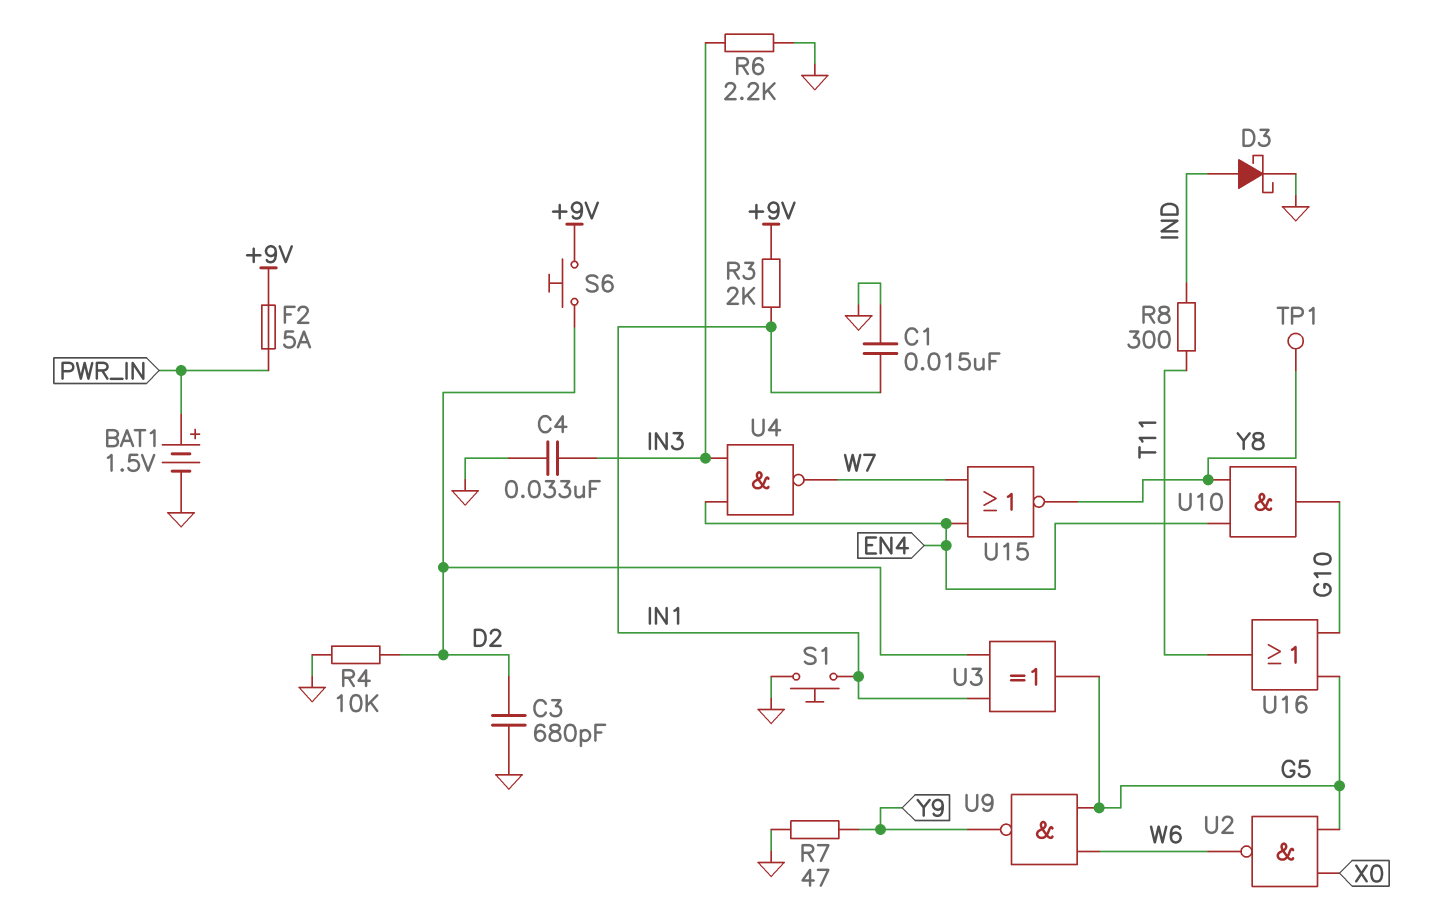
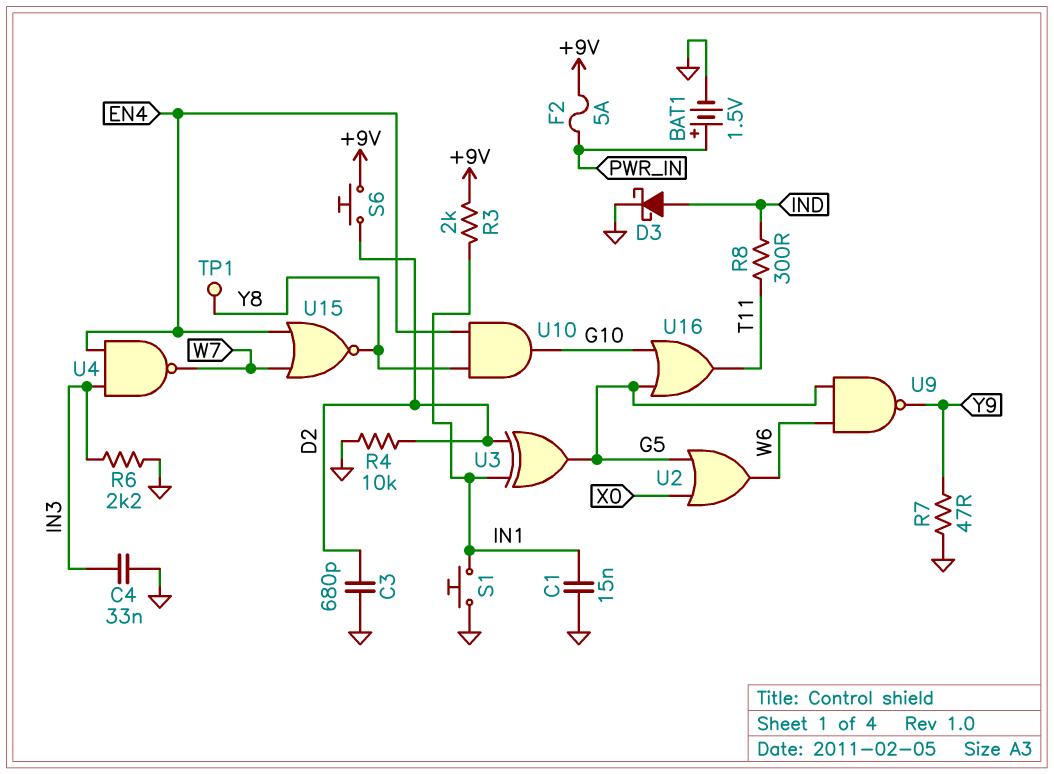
U2: NAND (in G5, in X0, out W6) -> OR (in G5, in X0, out W6)

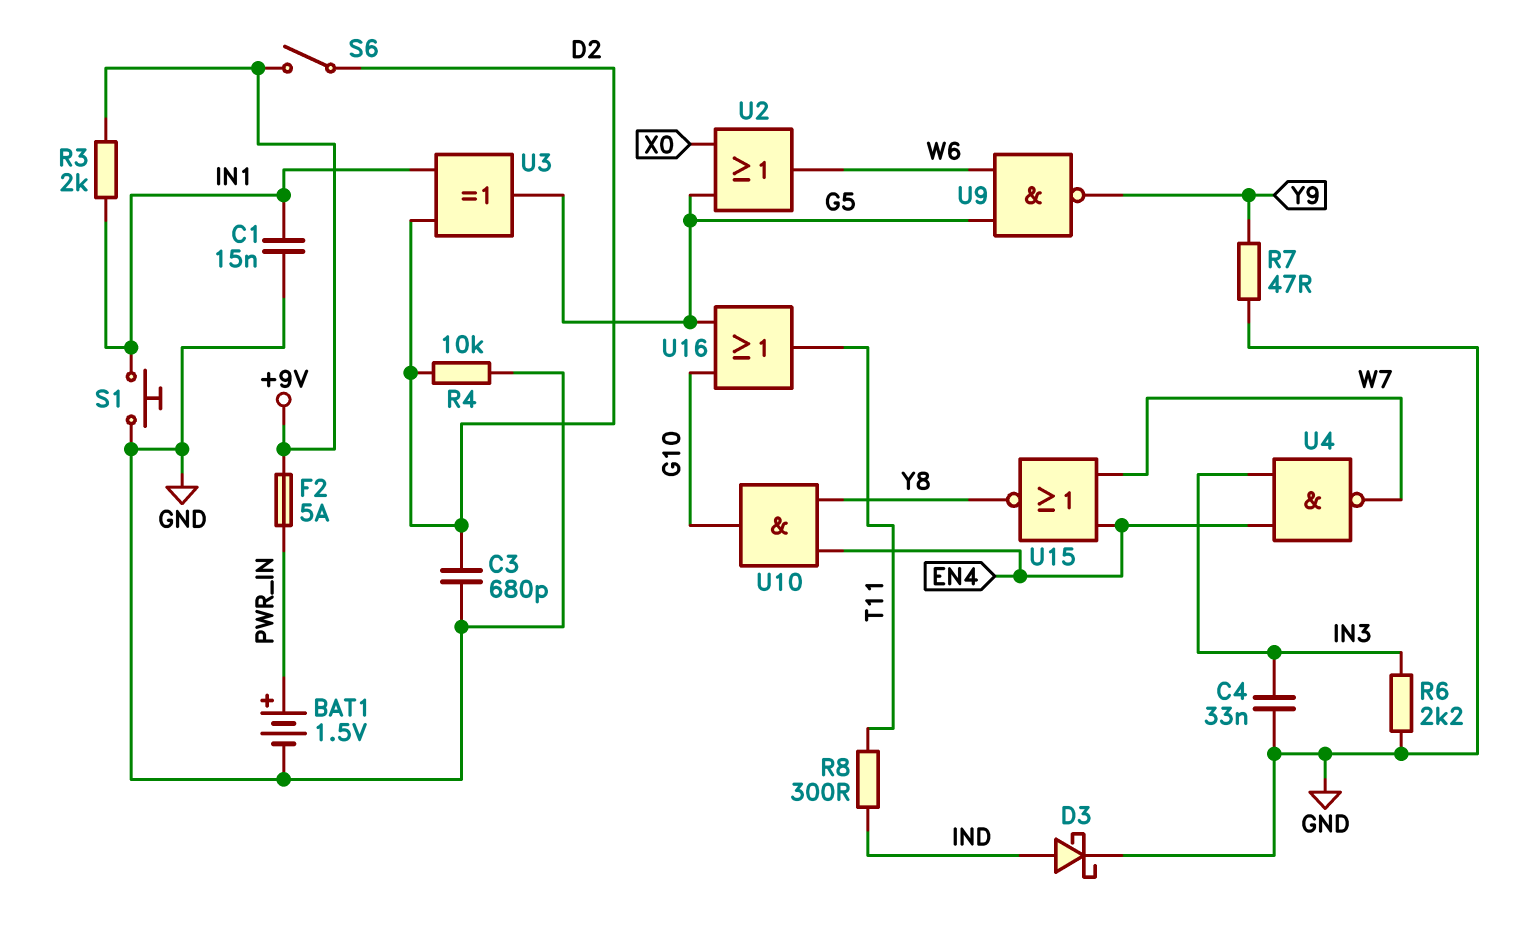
S6: button (+9V, D2) -> switch (+9V, D2)
TP1: test point (Y8) -> none

